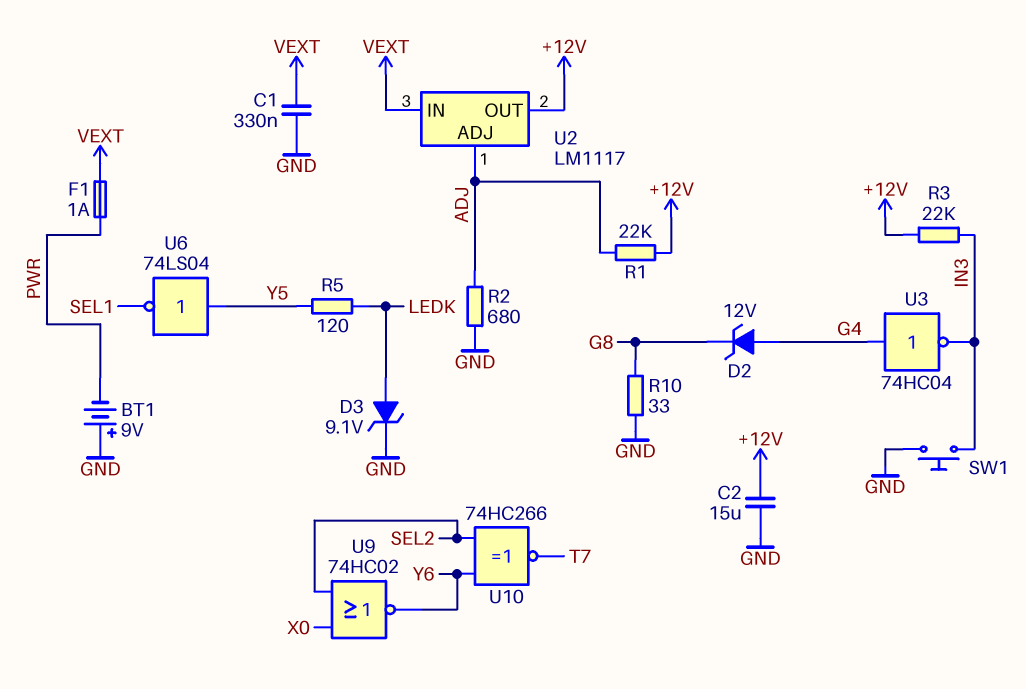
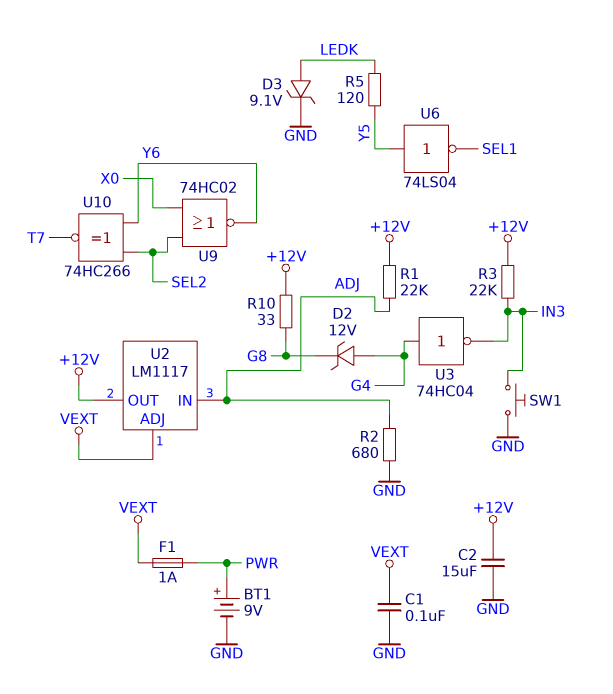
BT1: 9V (plus GND, minus PWR) -> 9V (plus PWR, minus GND)
C1: 330nF (GND, VEXT) -> 100nF (GND, VEXT)
R10: 33 (G8, GND) -> 33 (+12V, G8)
U2 pin ADJ: ADJ -> VEXT
U2 pin IN: VEXT -> ADJ

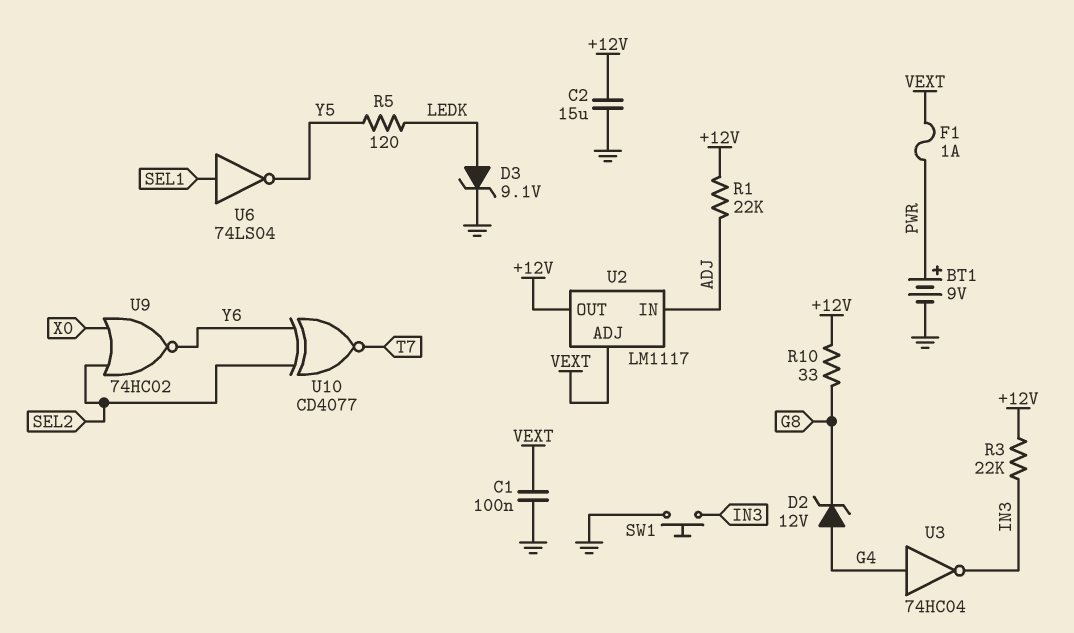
R2: 680 (ADJ, GND) -> none
U6: NOT 74LS04 (in Y5, out SEL1) -> NOT 74LS04 (in SEL1, out Y5)
U10: XNOR 74HC266 (in SEL2, in Y6, out T7) -> XNOR CD4077 (in SEL2, in Y6, out T7)

